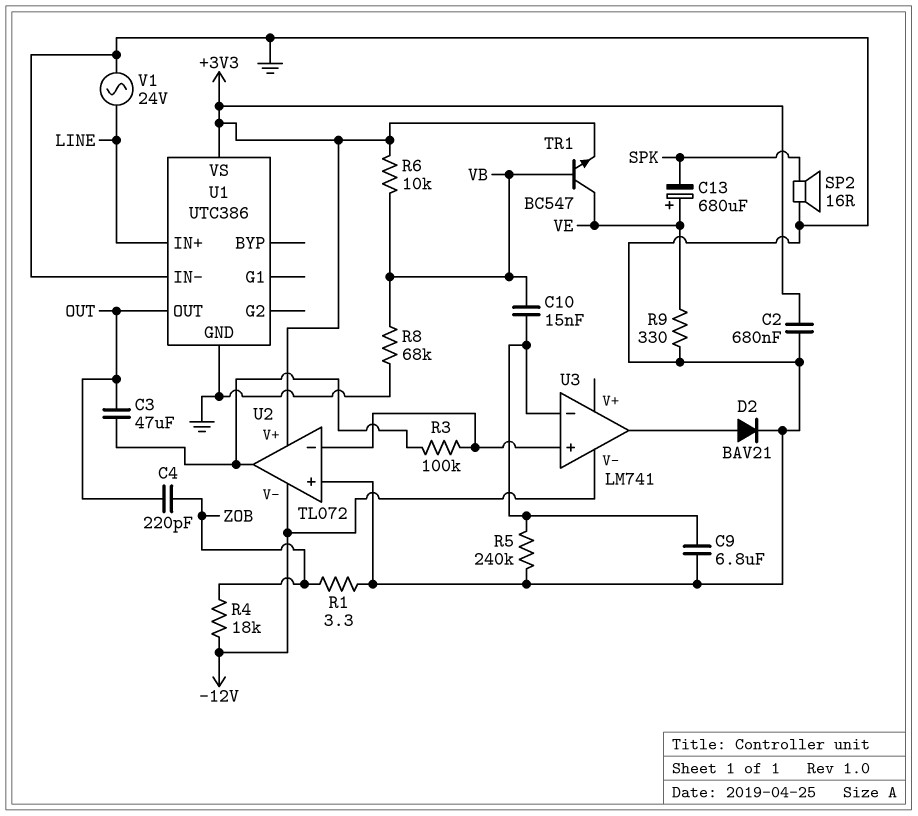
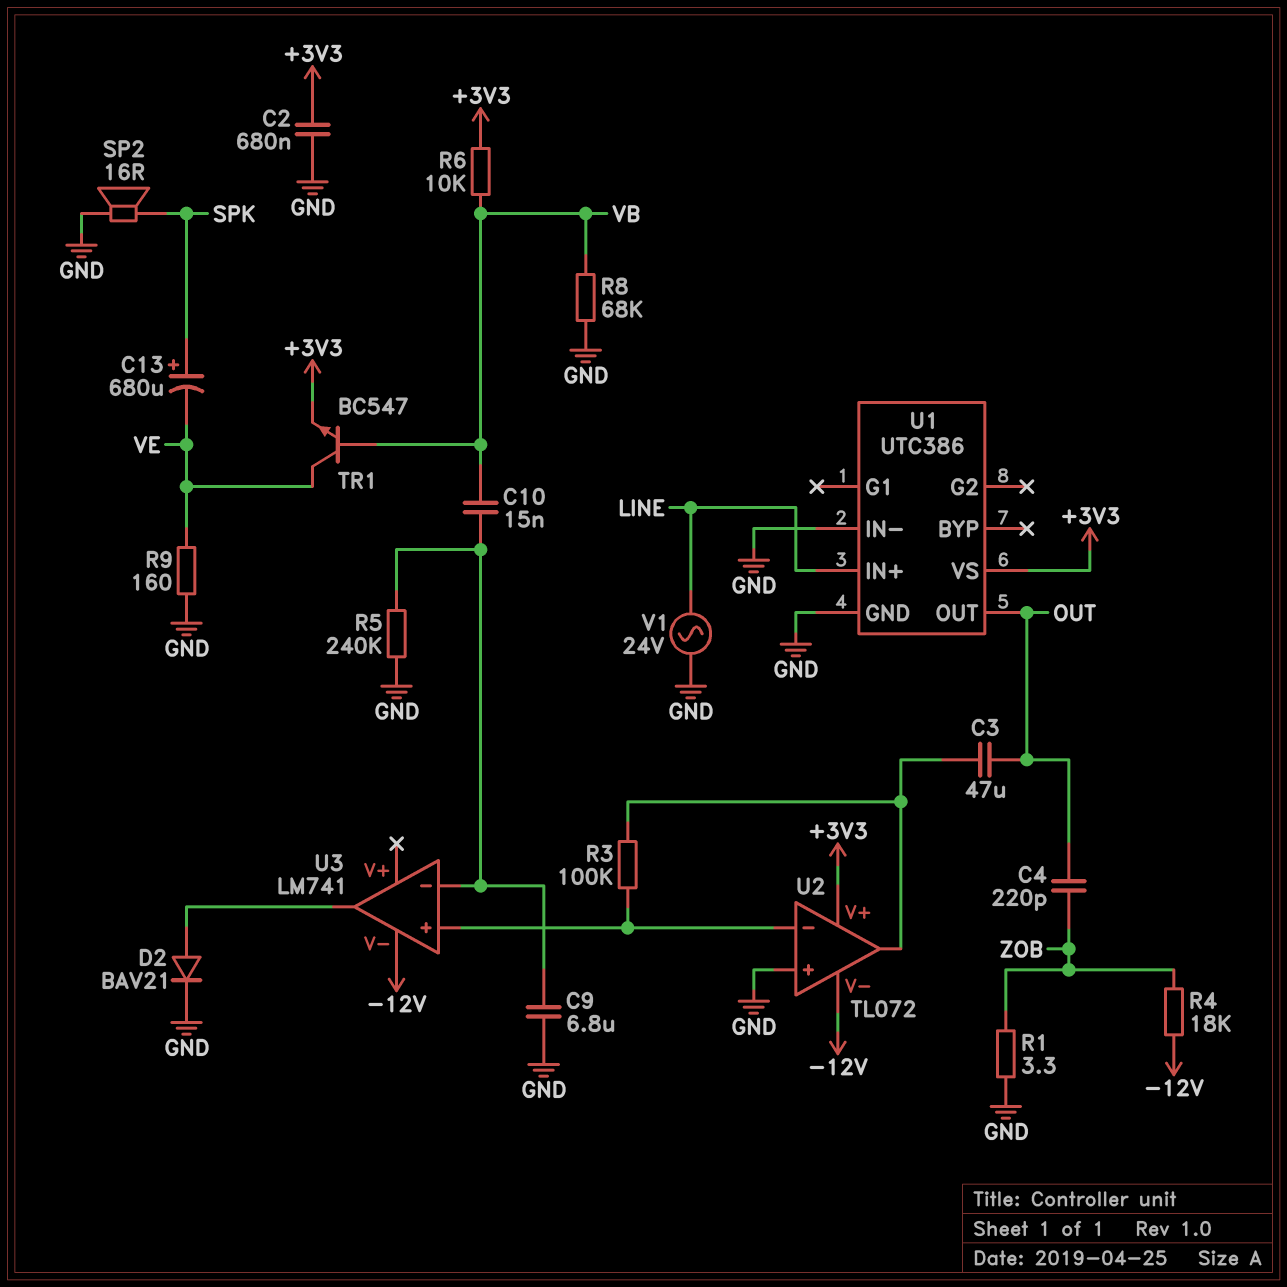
C13: 680uF (plus VE, minus SPK) -> 680uF (plus SPK, minus VE)
R9: 330 (GND, VE) -> 160 (GND, VE)

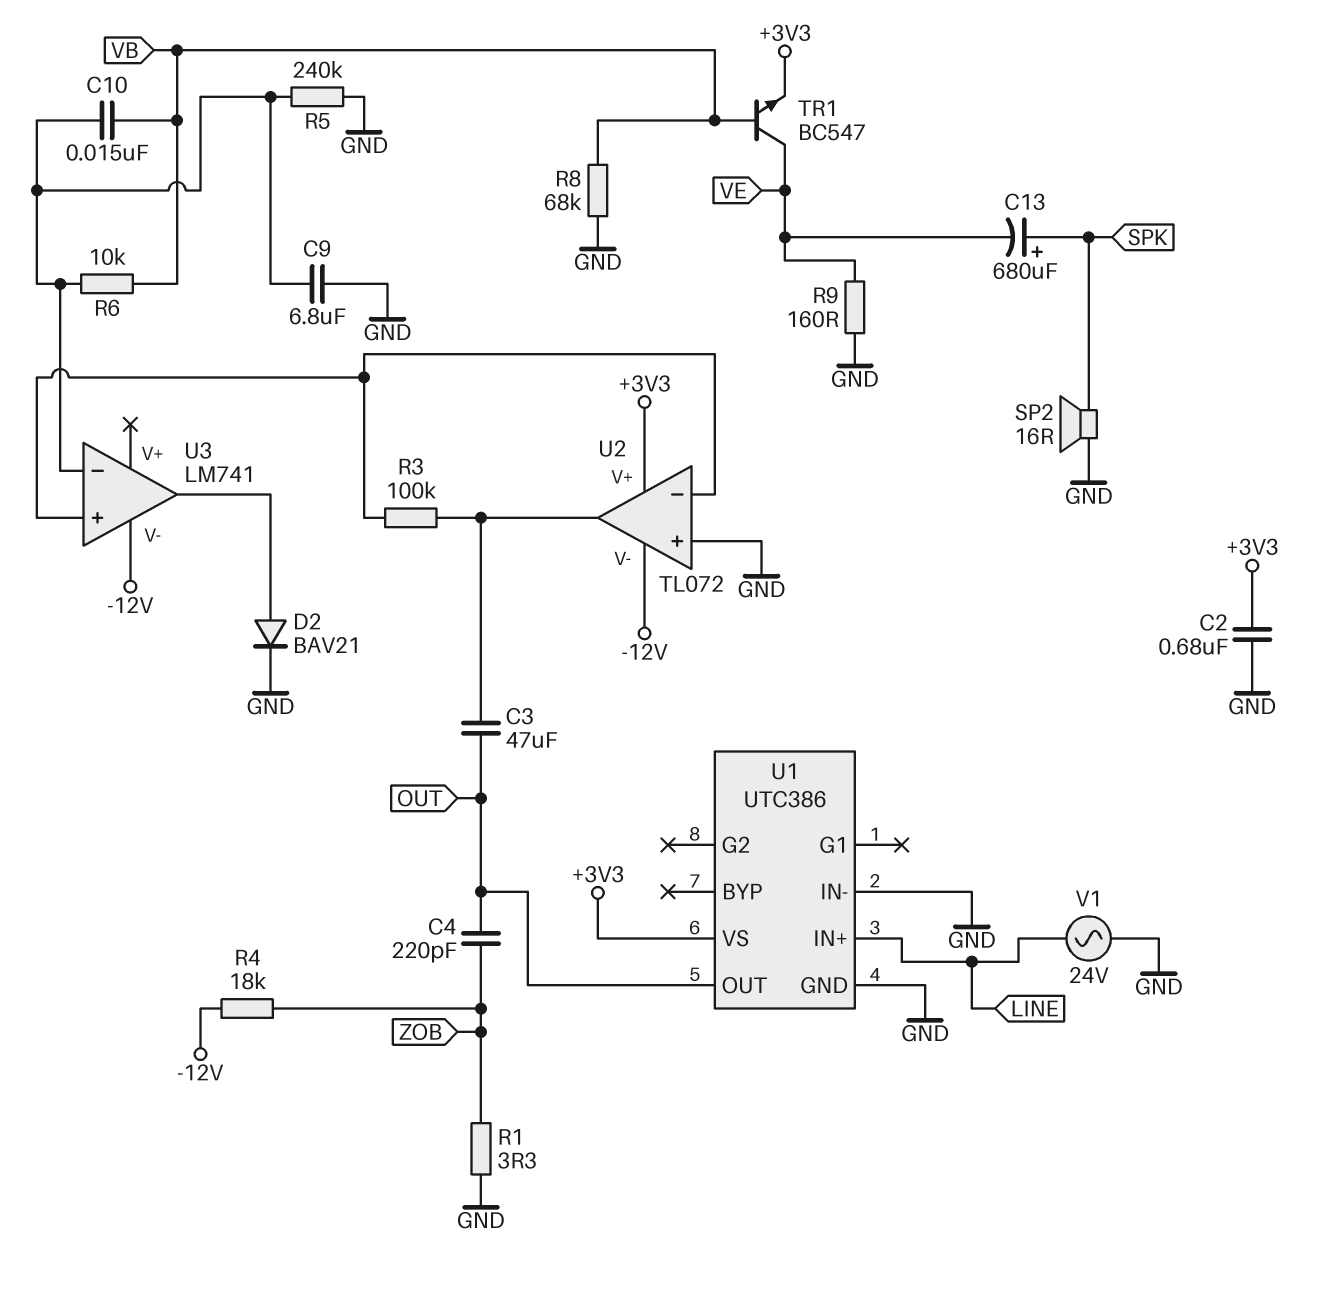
R6: 10k (+3V3, VB) -> 10k (U3/in-, VB)

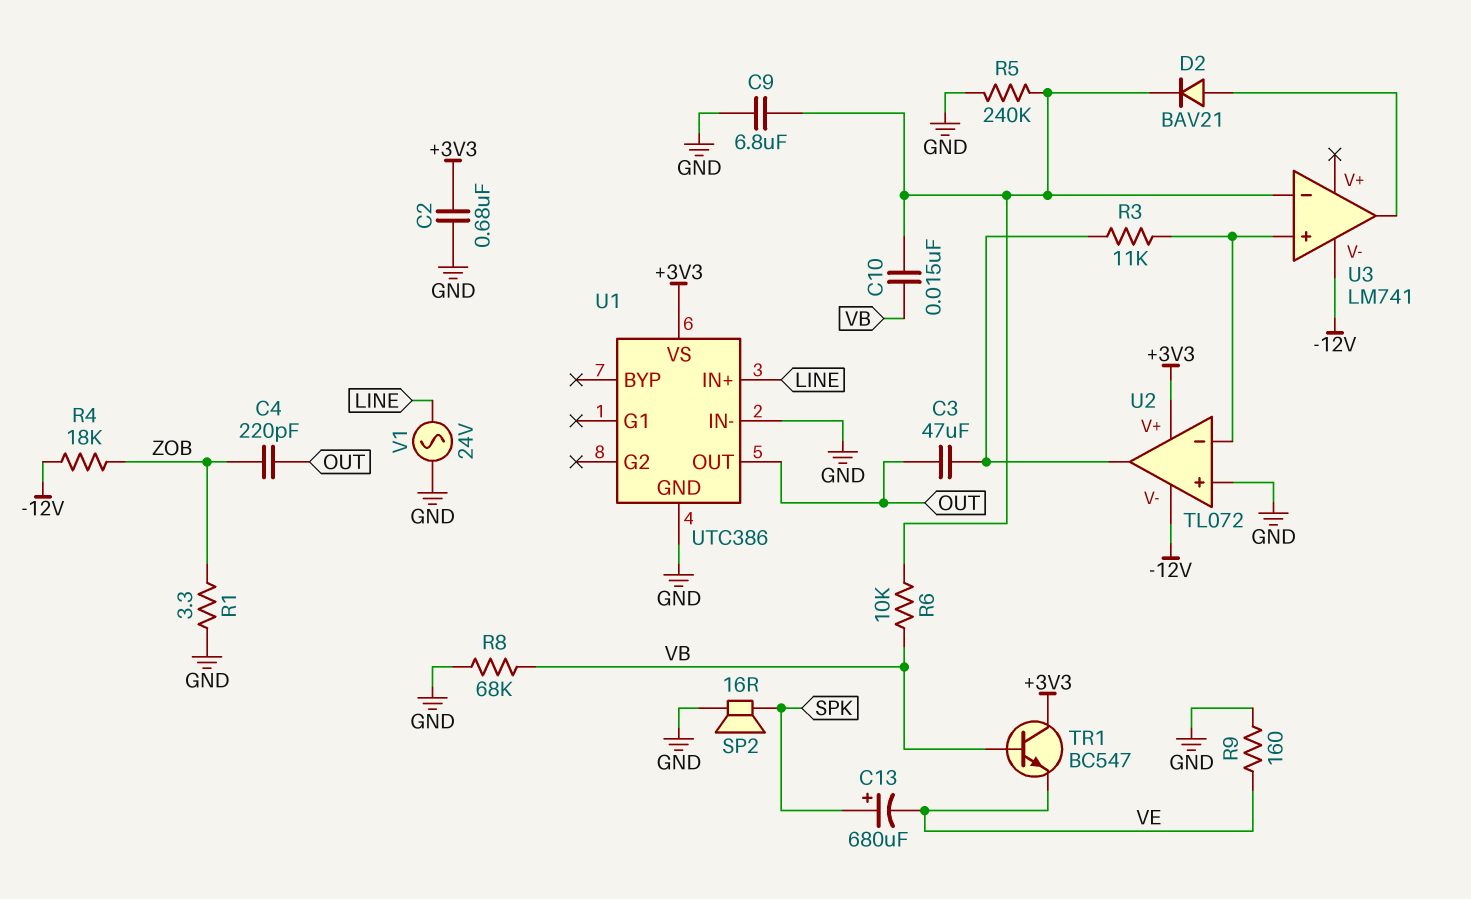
D2: diode BAV21 (A U3/out, K GND) -> diode BAV21 (A U3/out, K U3/in-)
R3: 100k (U2/in-, U2/out) -> 11k (U2/in-, U2/out)
TR1: NPN BC547 (B VB, C VE, E +3V3) -> NPN BC547 (B VB, C +3V3, E VE)

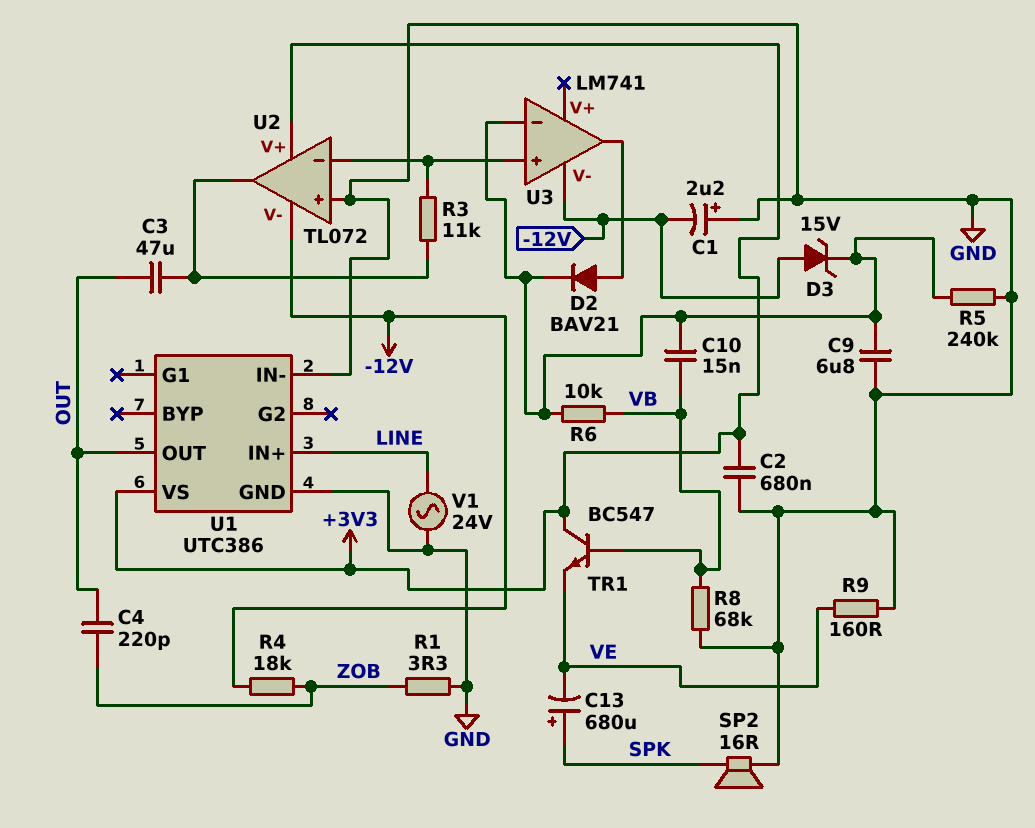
C1: none -> 2.2uF (plus GND, minus -12V)
D3: none -> zener 15V (A -12V, K U3/in-)

